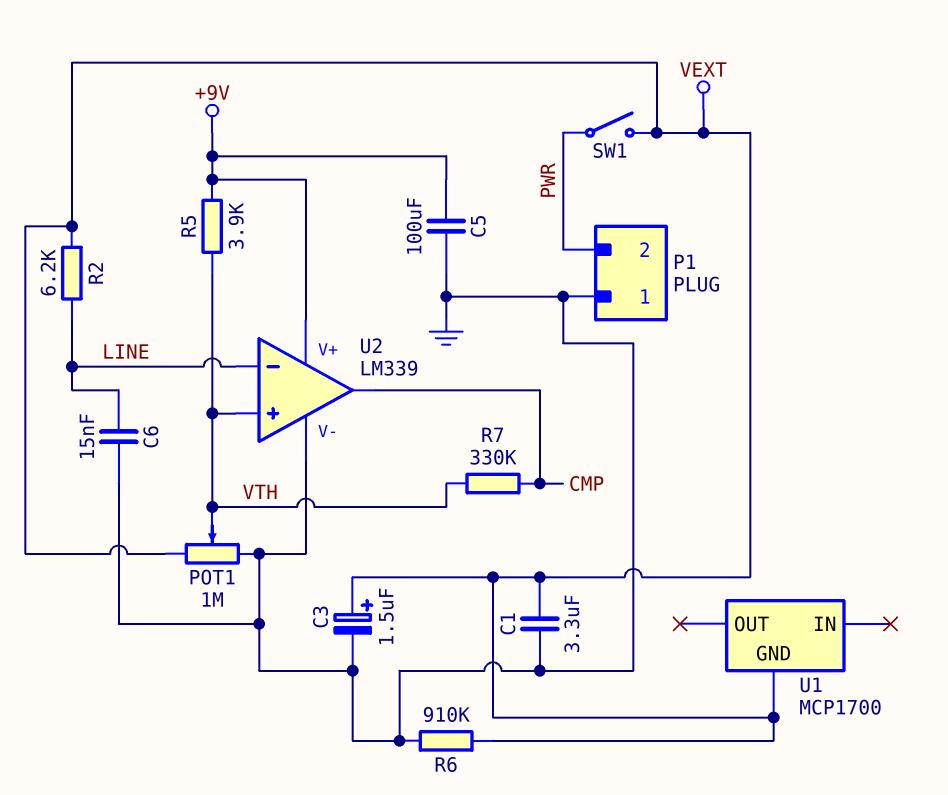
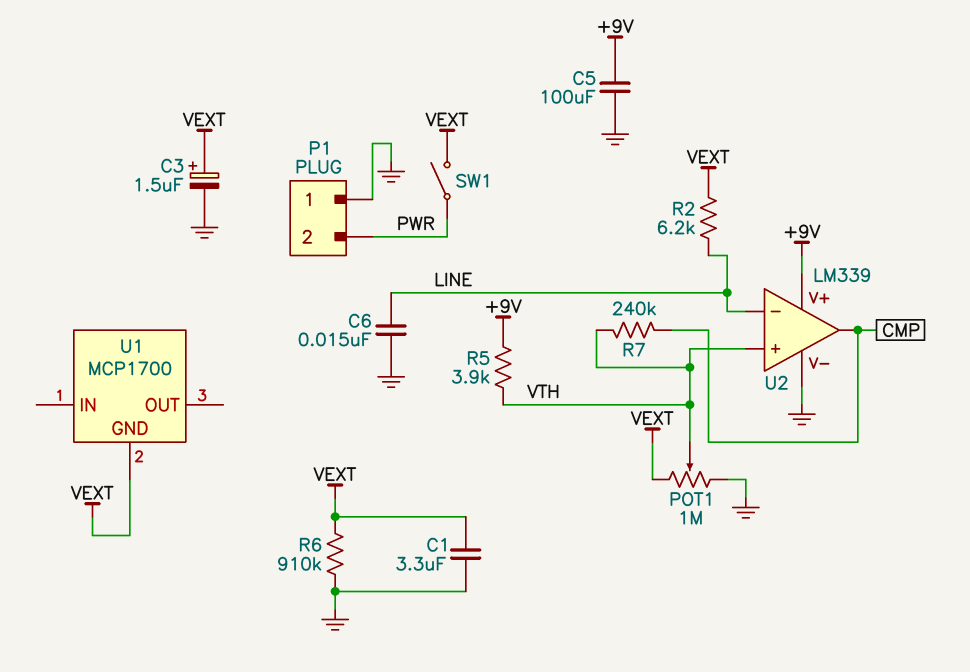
R7: 330k (CMP, VTH) -> 240k (CMP, VTH)

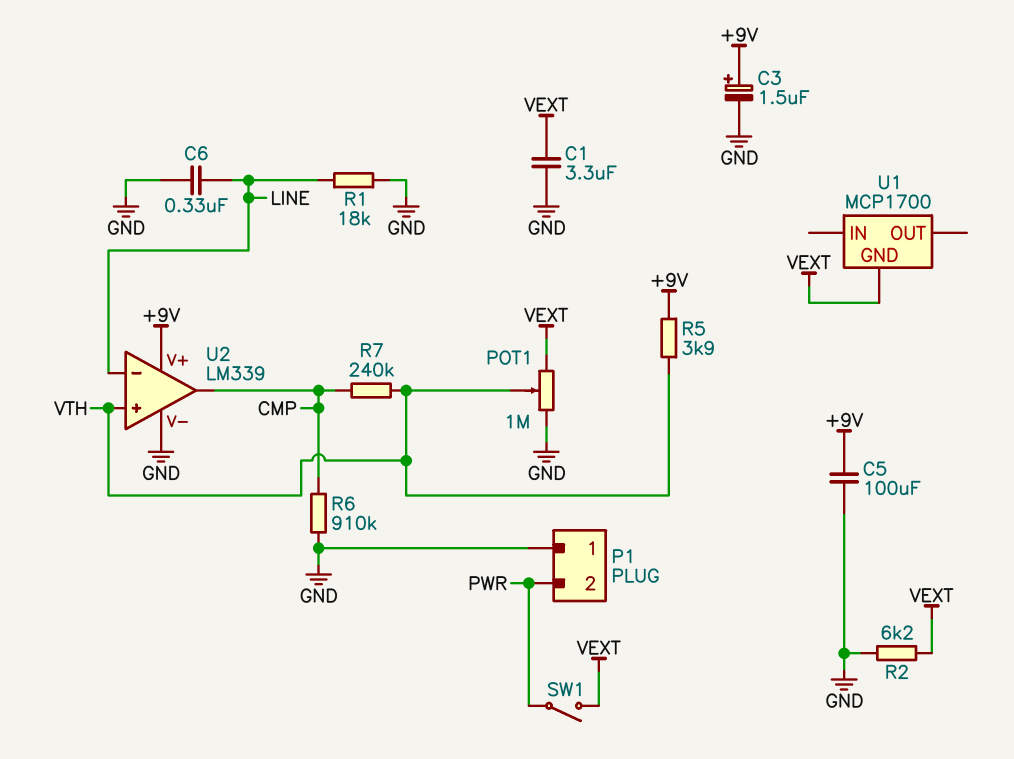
C3: 1.5uF (plus VEXT, minus GND) -> 1.5uF (plus +9V, minus GND)
C6: 15nF (GND, LINE) -> 330nF (GND, LINE)
R1: none -> 18k (GND, LINE)
R2: 6.2k (LINE, VEXT) -> 6.2k (GND, VEXT)
R6: 910k (GND, VEXT) -> 910k (CMP, GND)

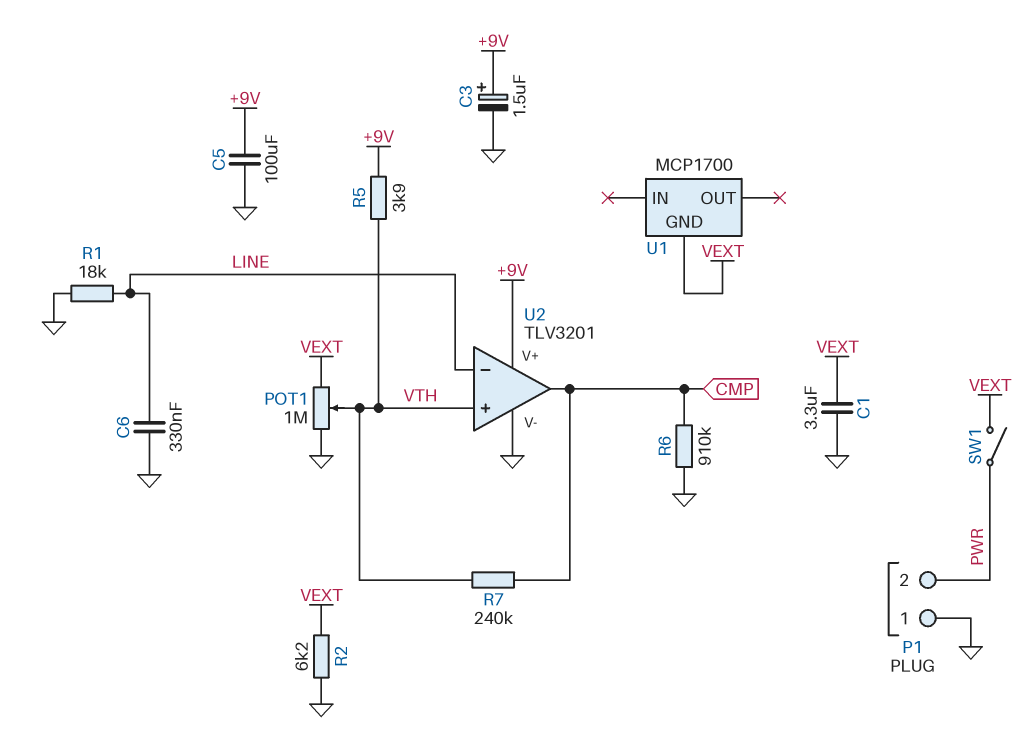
U2: LM339 -> TLV3201

